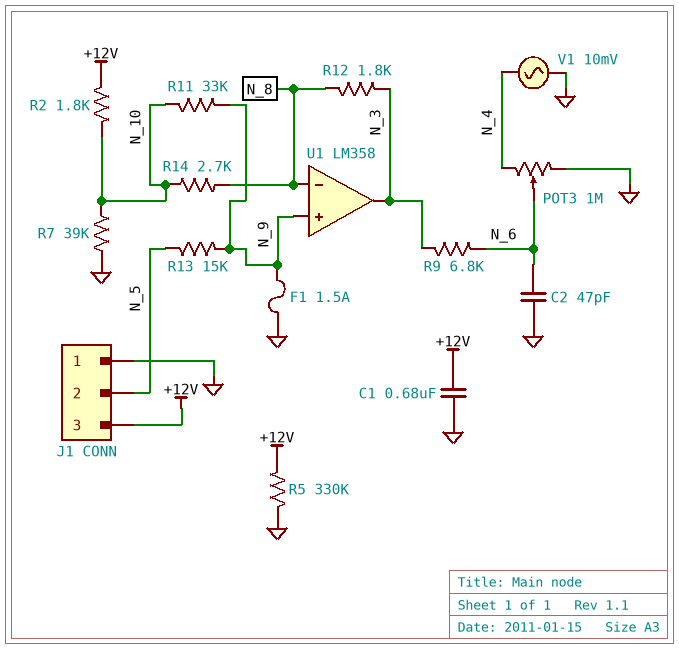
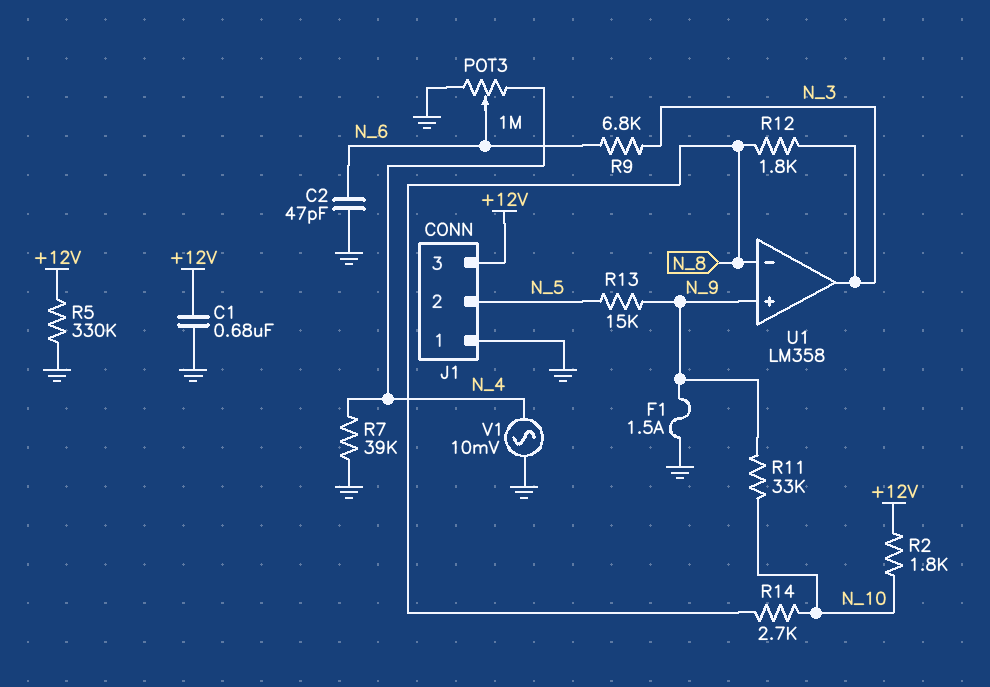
R7: 39k (GND, N_10) -> 39k (GND, N_4)

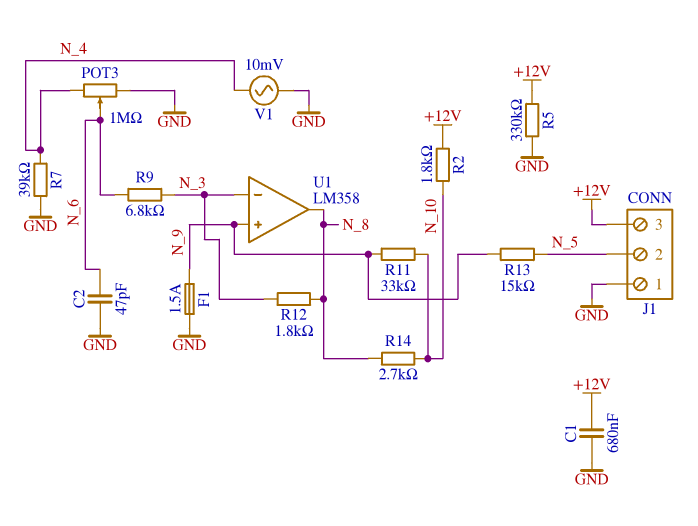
U1 pin in-: N_8 -> N_3
U1 pin out: N_3 -> N_8

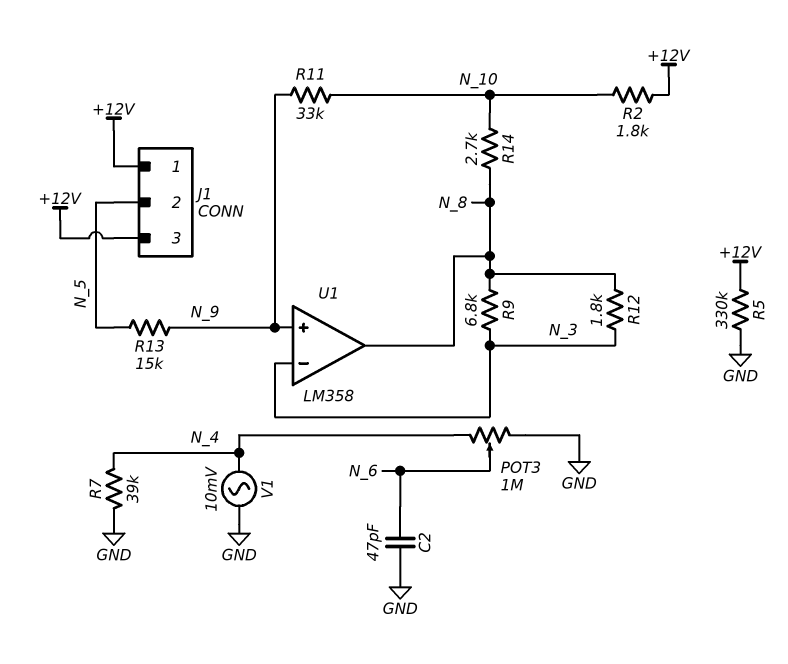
C1: 680nF (+12V, GND) -> none
F1: 1.5A (GND, N_9) -> none
J1 pin 1: GND -> +12V
R9: 6.8k (N_3, N_6) -> 6.8k (N_3, N_8)

